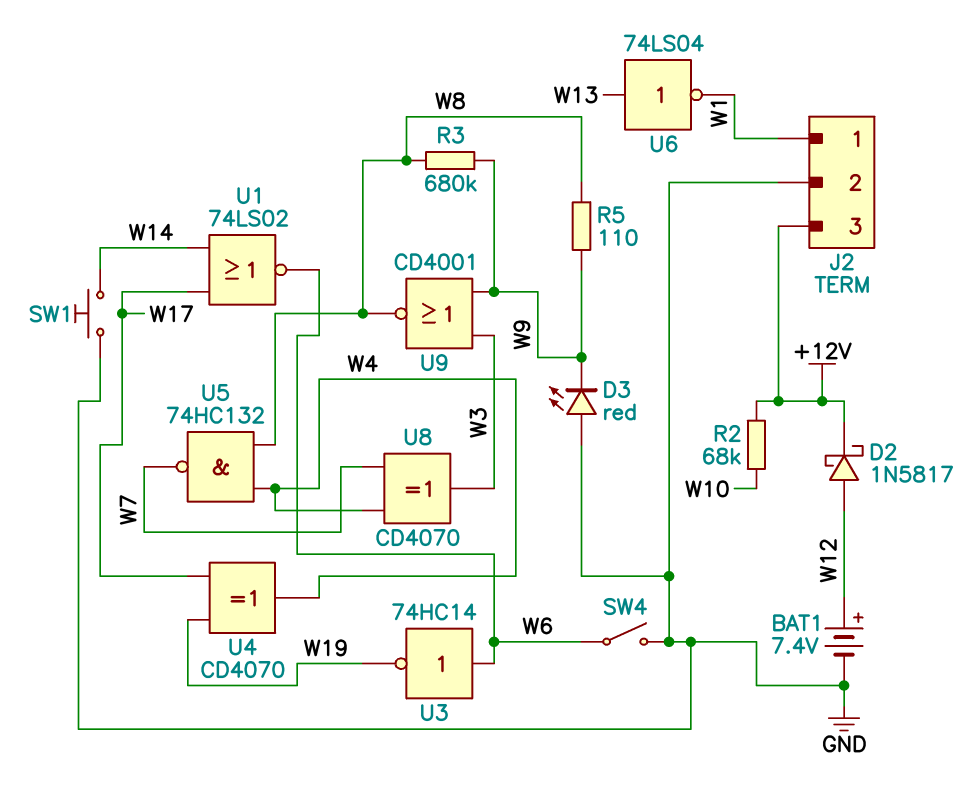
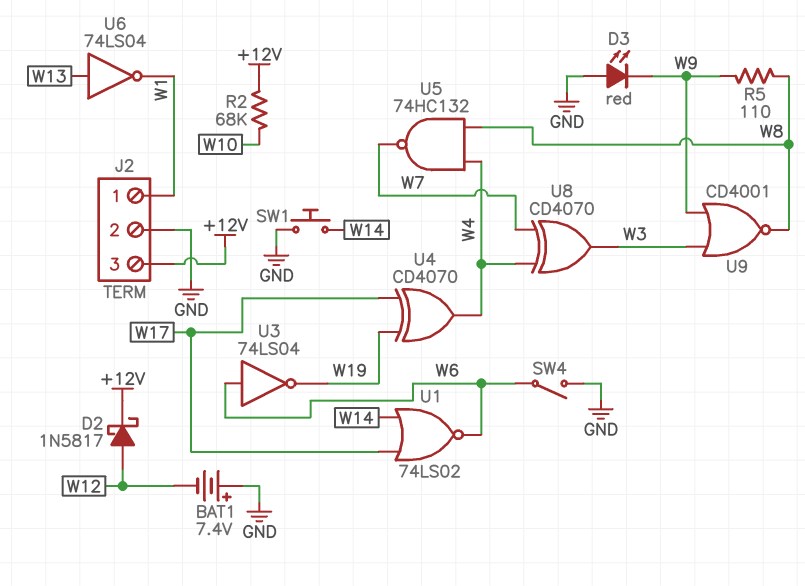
BAT1: 7.4V (plus W12, minus GND) -> 7.4V (plus GND, minus W12)
R3: 680k (W8, W9) -> none
U3: NOT 74HC14 (in W6, out W19) -> NOT 74LS04 (in W6, out W19)

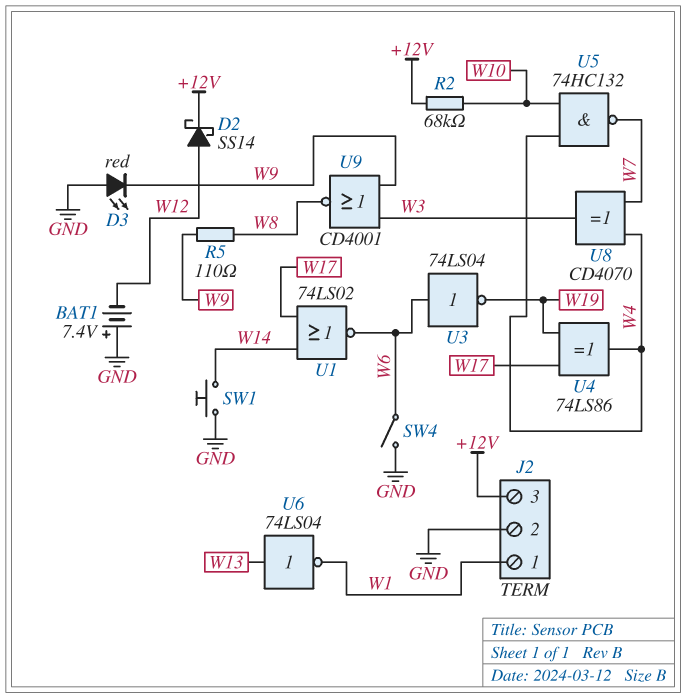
D2: schottky 1N5817 (A W12, K +12V) -> schottky SS14 (A W12, K +12V)
U4: XOR CD4070 (in W17, in W19, out W4) -> XOR 74LS86 (in W17, in W19, out W4)
U5: NAND 74HC132 (in W4, in W8, out W7) -> NAND 74HC132 (in W4, in W10, out W7)

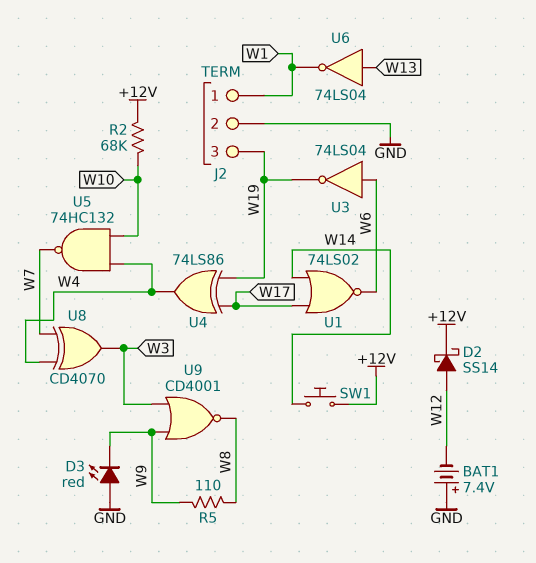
J2 pin 3: +12V -> W19
SW1: button (GND, W14) -> button (+12V, W14)
SW4: switch (GND, W6) -> none

